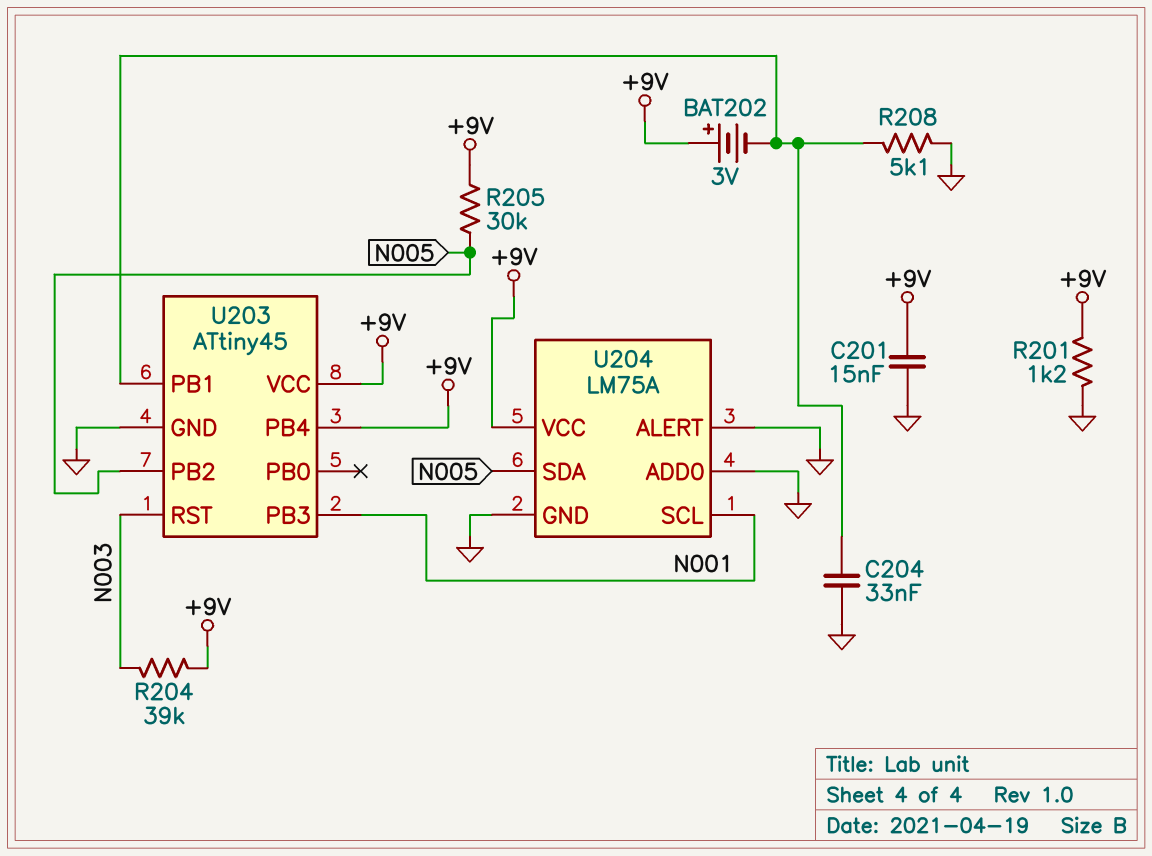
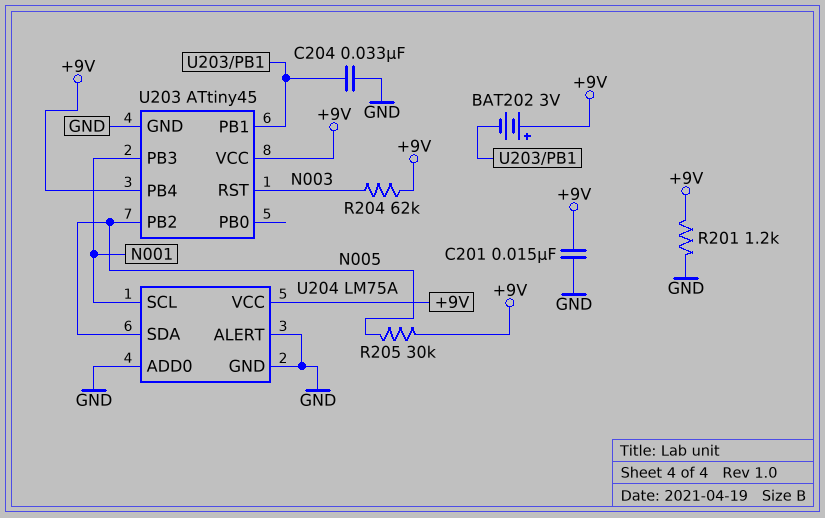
R204: 39k (+9V, N003) -> 62k (+9V, N003)
R208: 5.1k (GND, U203/PB1) -> none

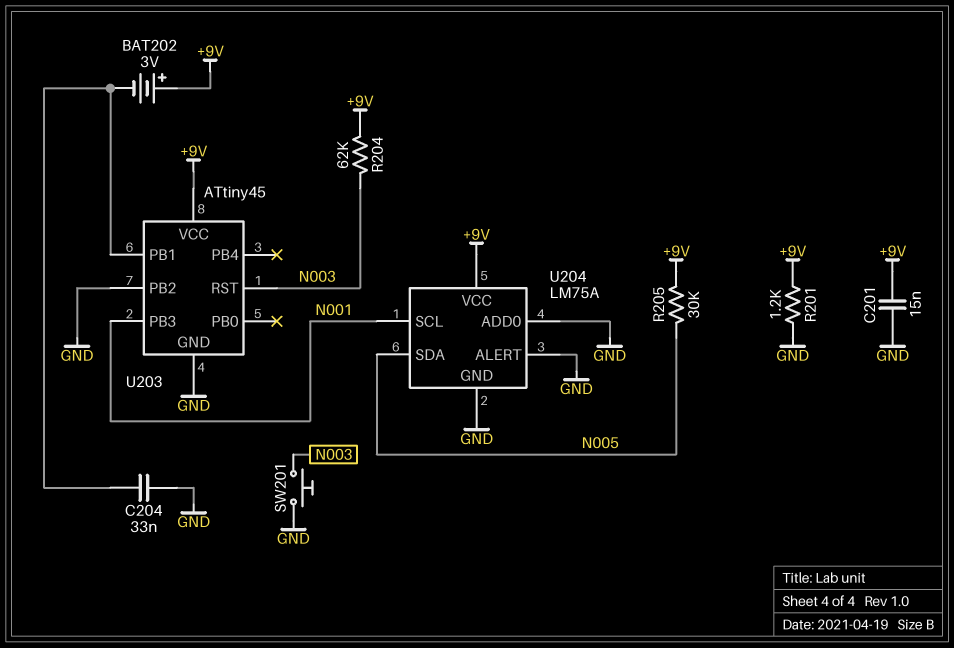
SW201: none -> button (GND, N003)
U203 pin PB2: N005 -> GND
U203 pin PB4: +9V -> none

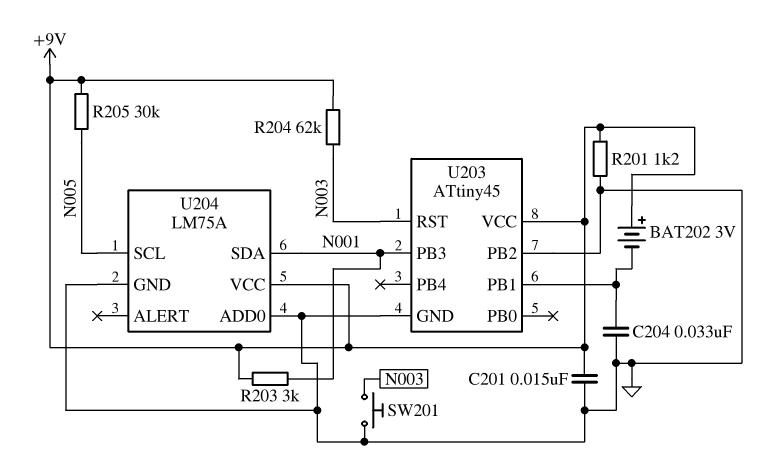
R203: none -> 3k (+9V, N001)
U204 pin ALERT: GND -> none
U204 pin SCL: N001 -> N005
U204 pin SDA: N005 -> N001

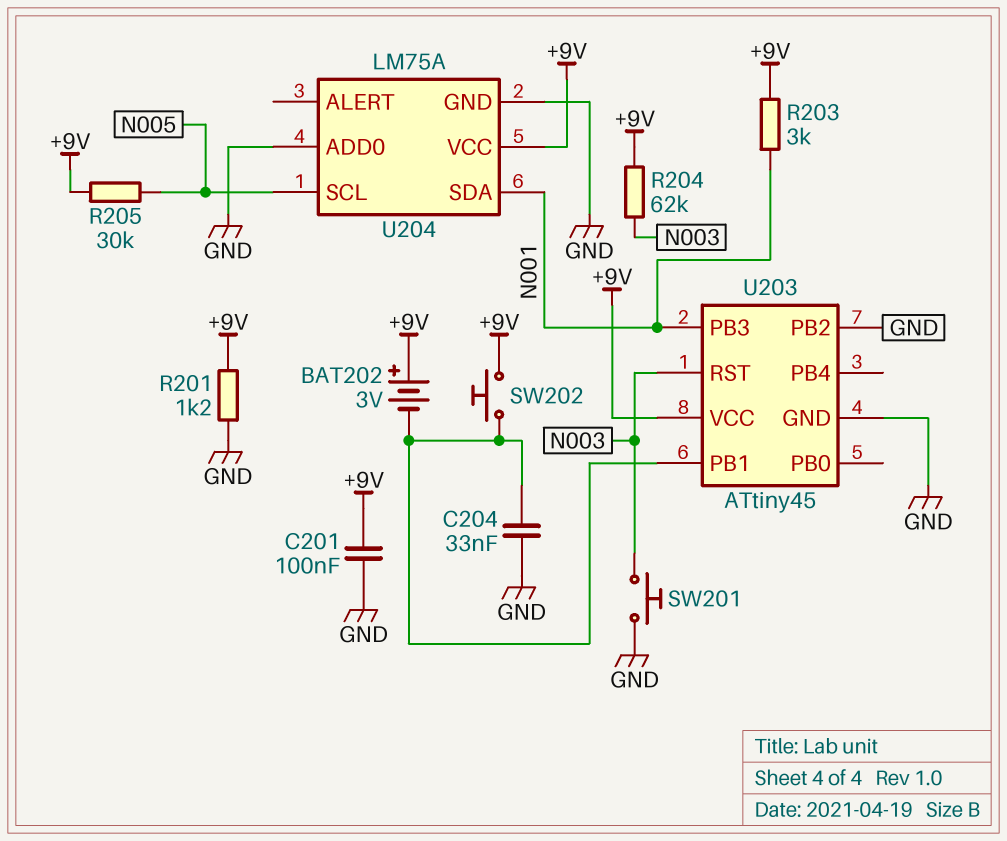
C201: 15nF (+9V, GND) -> 100nF (+9V, GND)
SW202: none -> button (+9V, U203/PB1)

